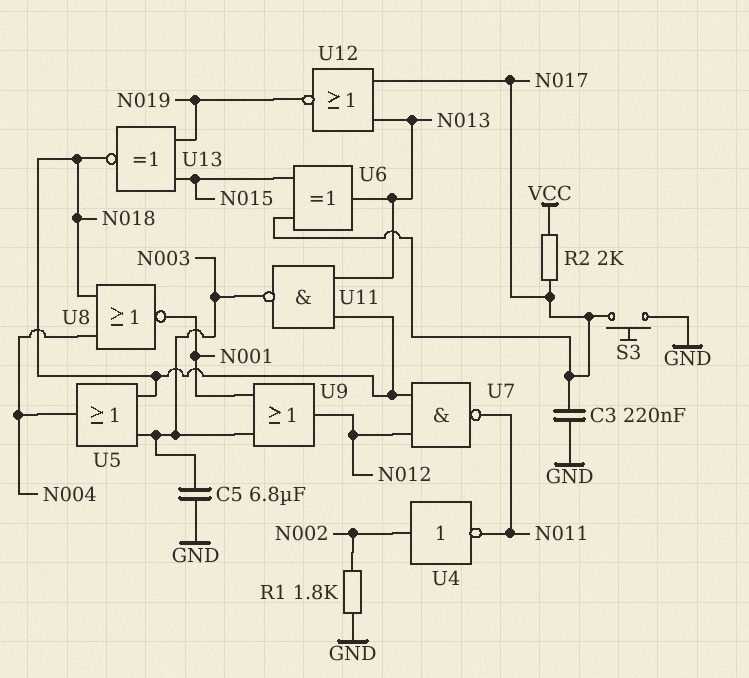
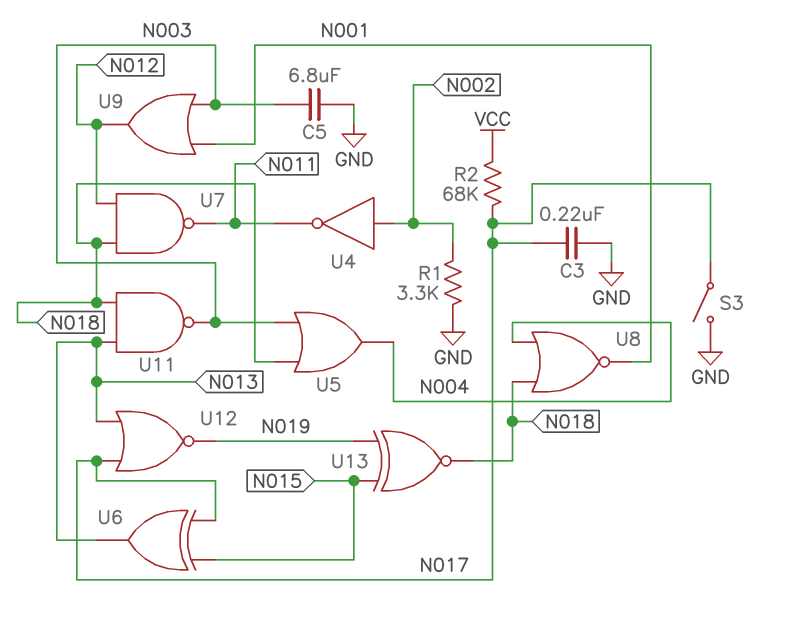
R1: 1.8k (GND, N002) -> 3.3k (GND, N002)
R2: 2k (N017, VCC) -> 68k (N017, VCC)
S3: button (GND, N017) -> switch (GND, N017)

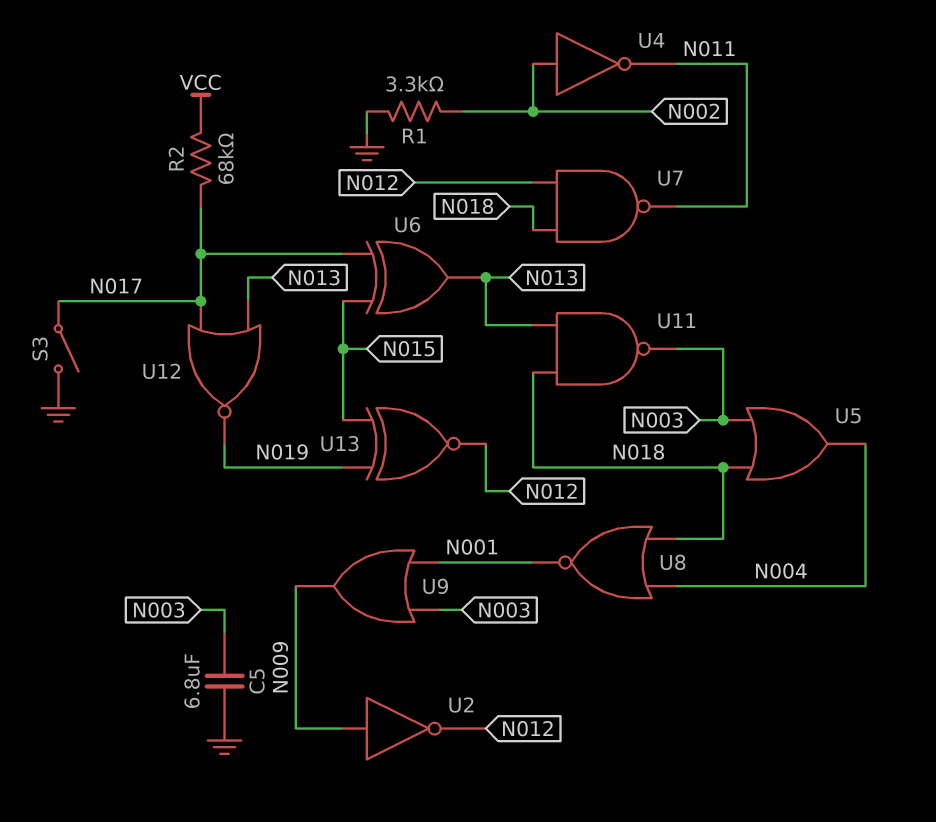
C3: 220nF (GND, N017) -> none
U2: none -> NOT (in N009, out N012)
U9: OR (in N001, in N003, out N012) -> OR (in N001, in N003, out N009)
U13: XNOR (in N015, in N019, out N018) -> XNOR (in N015, in N019, out N012)

